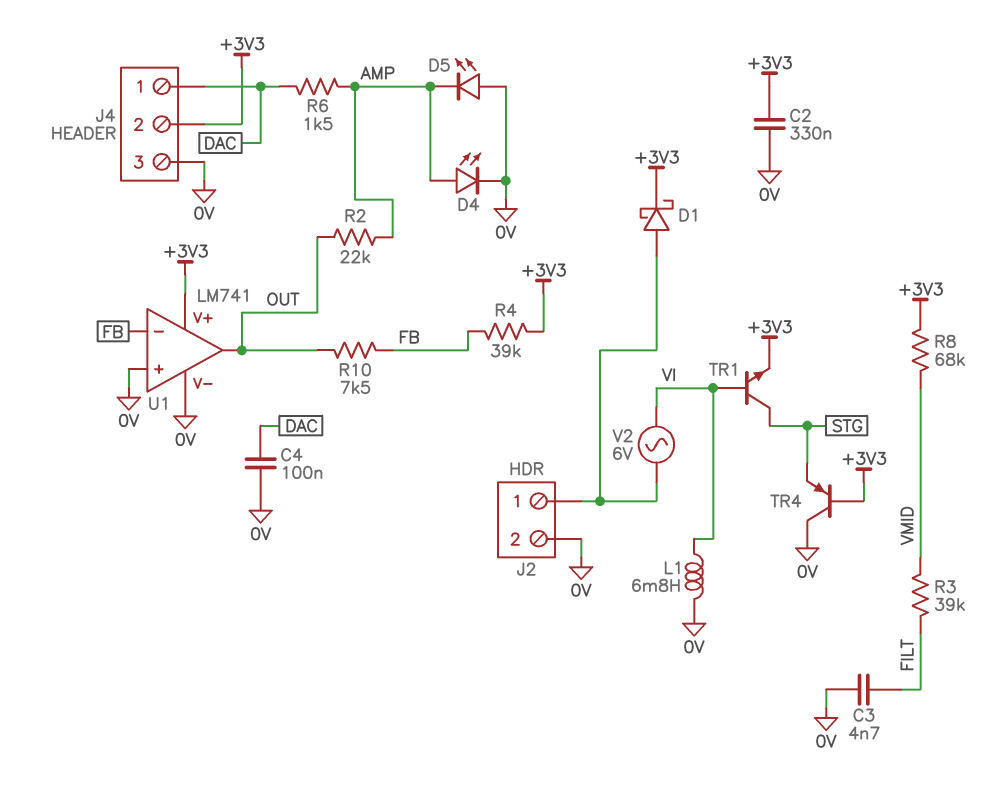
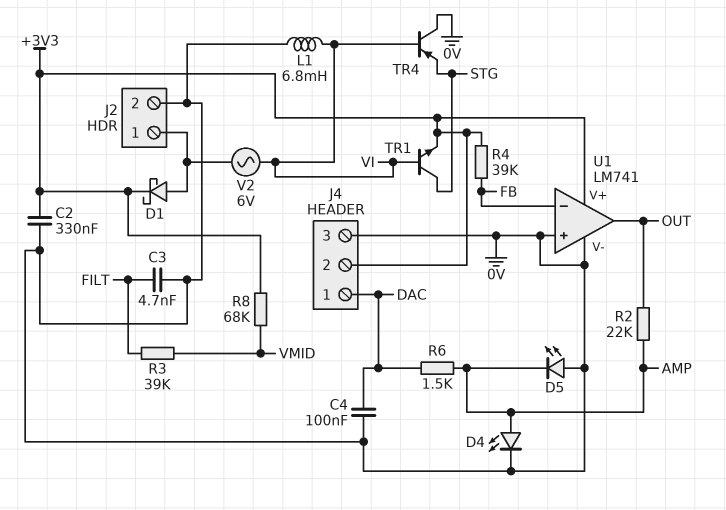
R10: 7.5k (FB, OUT) -> none
TR4: PNP (B +3V3, C 0V, E STG) -> PNP (B VI, C 0V, E STG)

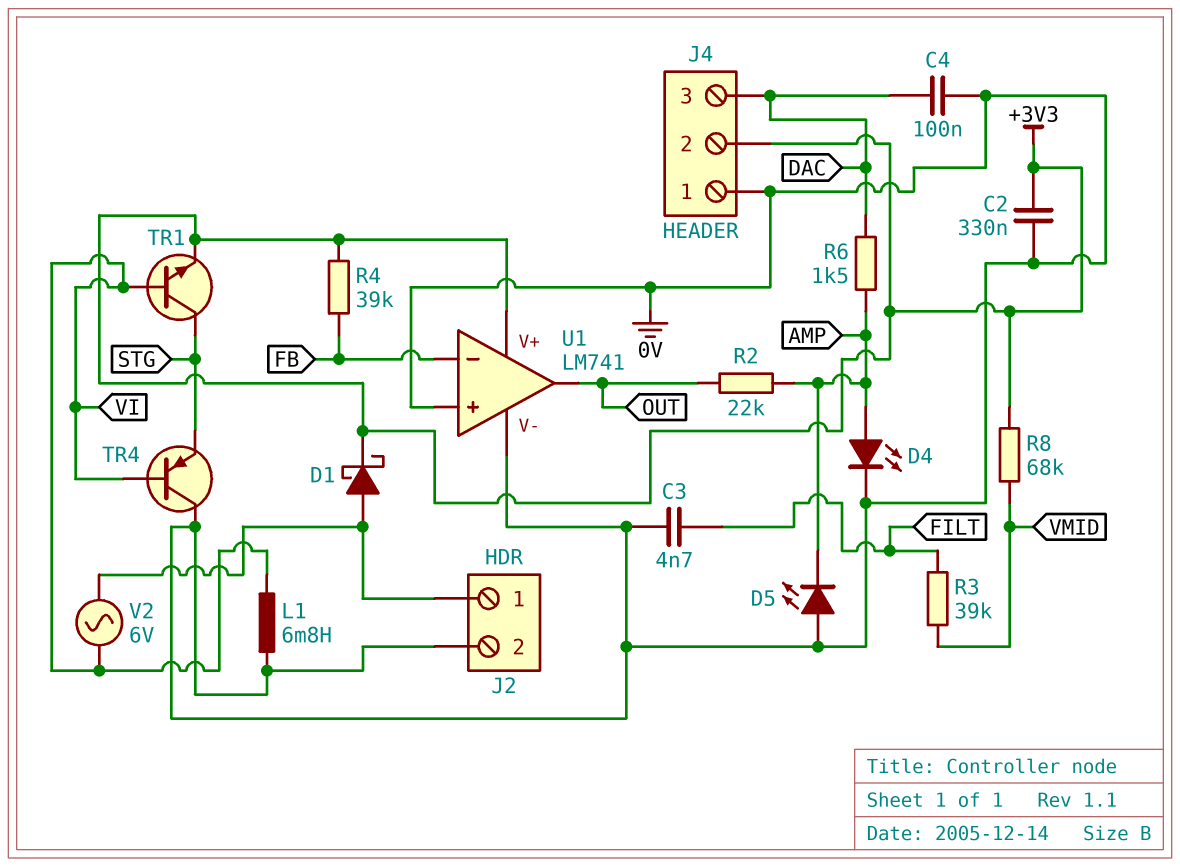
J4 pin 1: DAC -> 0V
J4 pin 3: 0V -> DAC

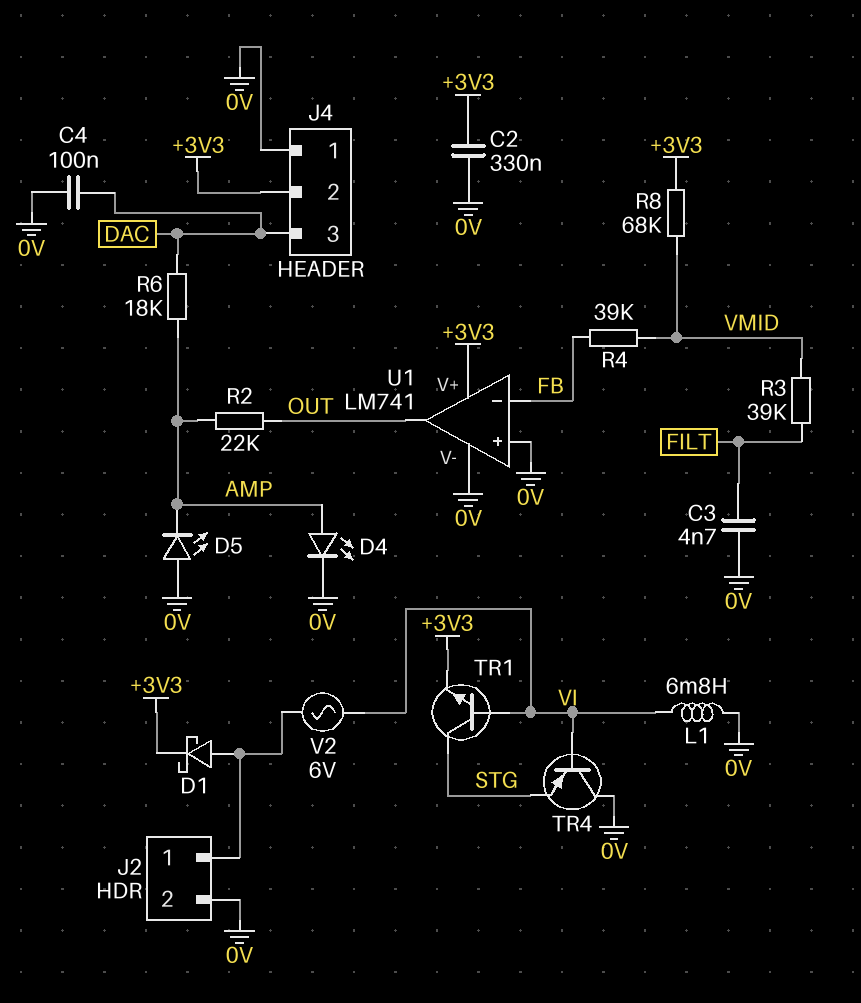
R4: 39k (+3V3, FB) -> 39k (FB, VMID)
R6: 1.5k (AMP, DAC) -> 18k (AMP, DAC)

